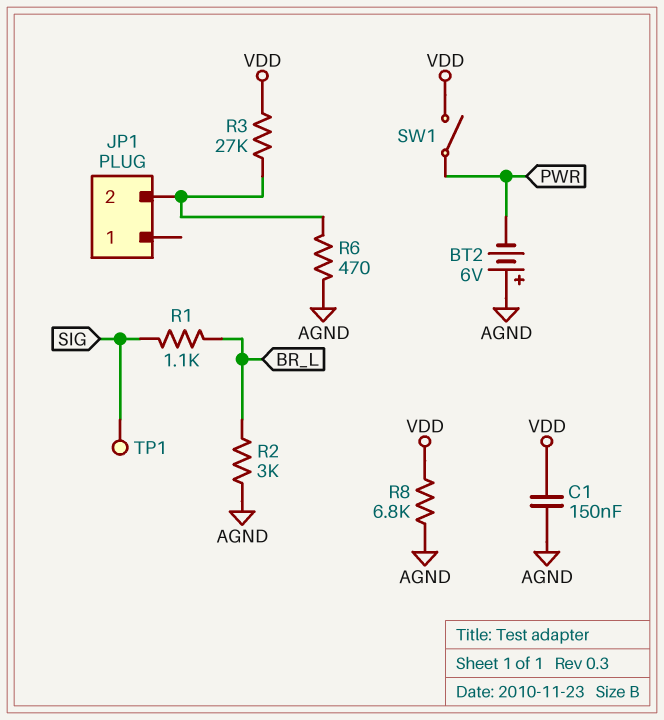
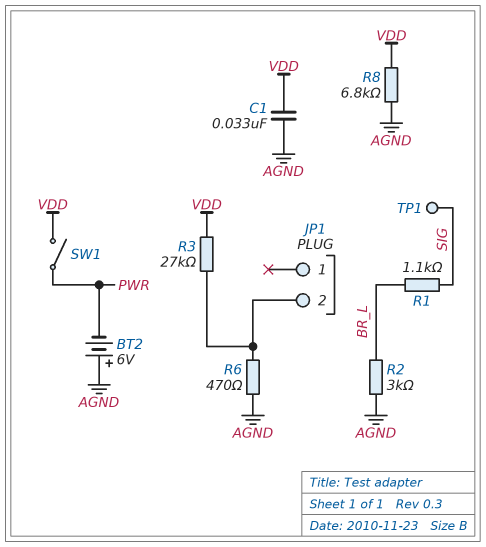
C1: 150nF (AGND, VDD) -> 33nF (AGND, VDD)

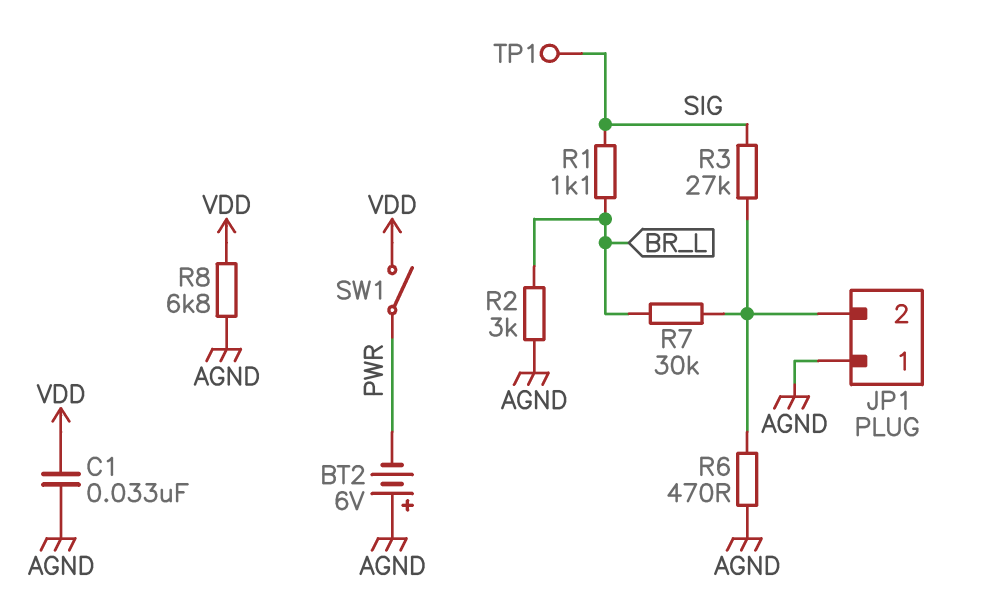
JP1 pin 1: none -> AGND
R3: 27k (JP1/2, VDD) -> 27k (JP1/2, SIG)
R7: none -> 30k (BR_L, JP1/2)

